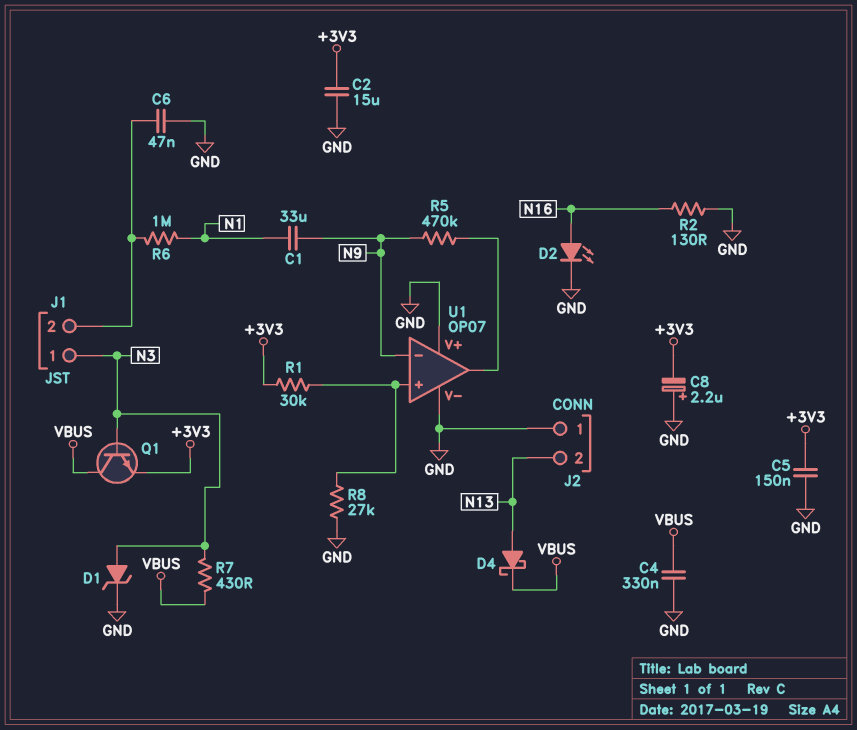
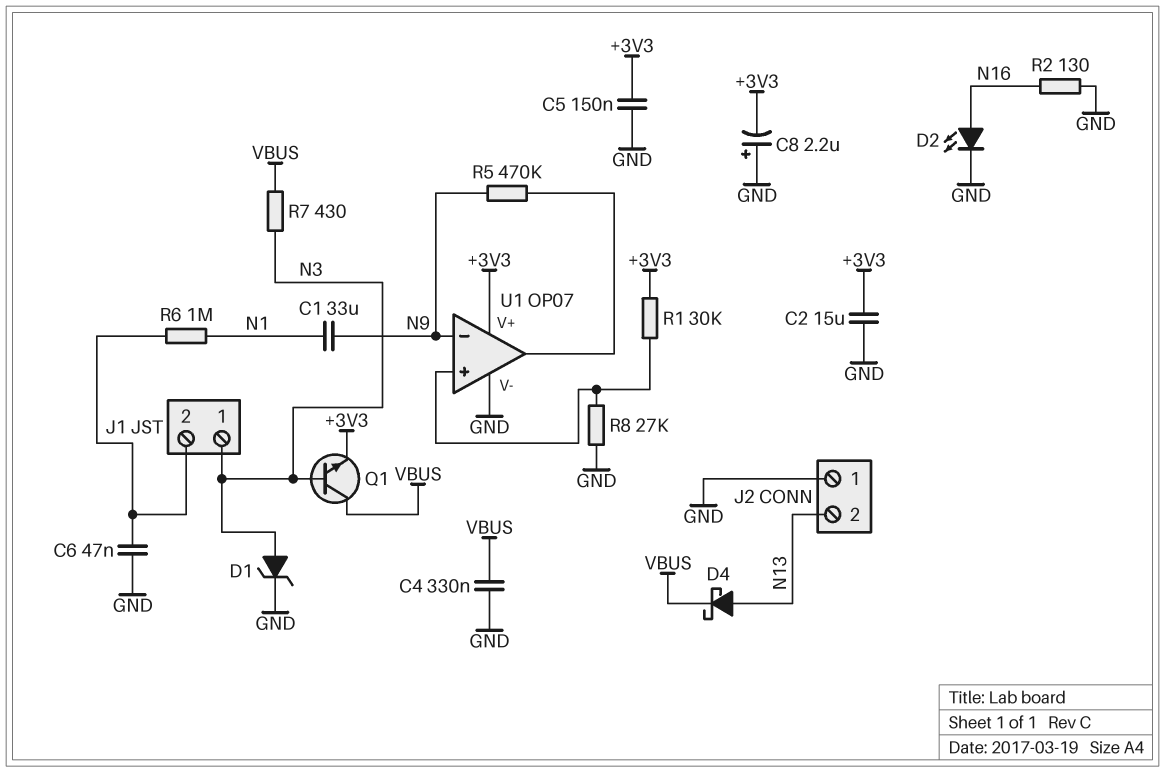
U1 pin V+: GND -> +3V3

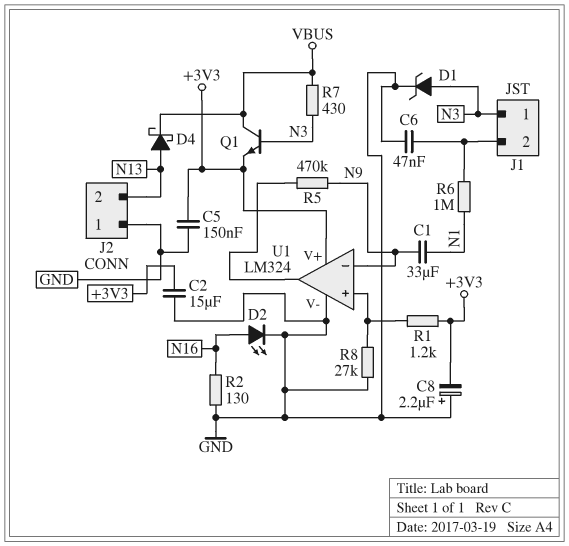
C4: 330nF (GND, VBUS) -> none
R1: 30k (+3V3, U1/in+) -> 1.2k (+3V3, U1/in+)
U1: OP07 -> LM324

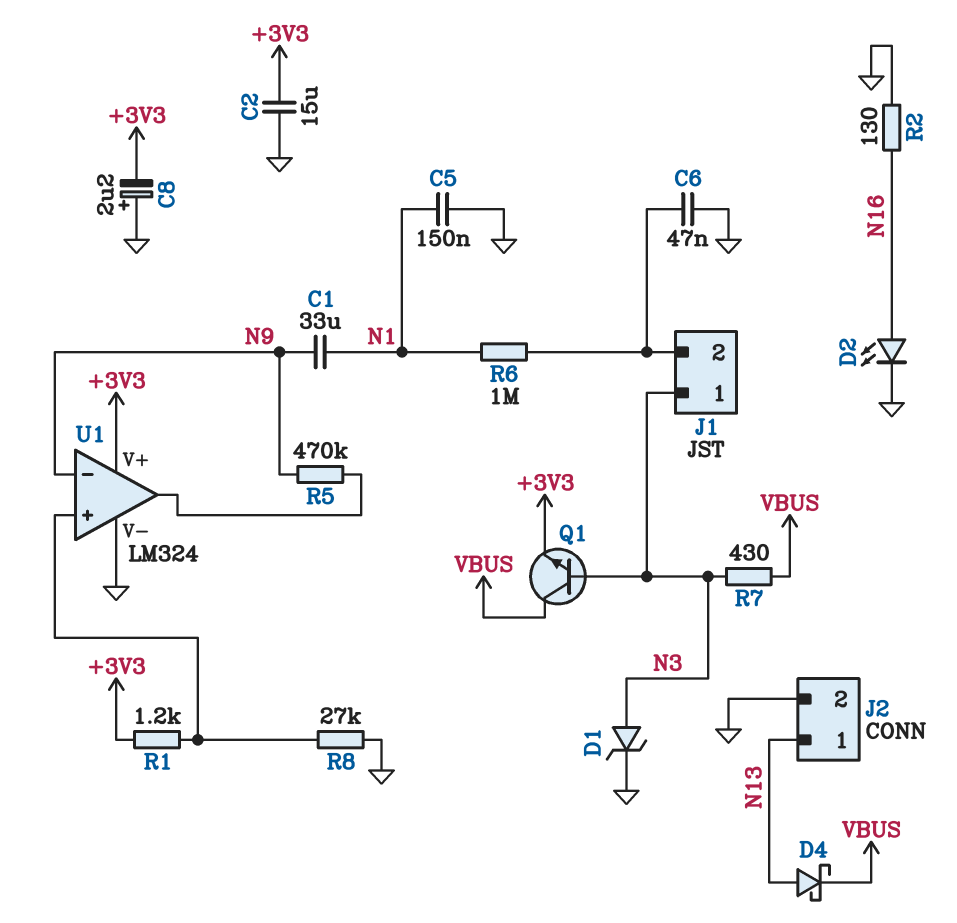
C5: 150nF (+3V3, GND) -> 150nF (GND, N1)
J2 pin 1: GND -> N13
J2 pin 2: N13 -> GND

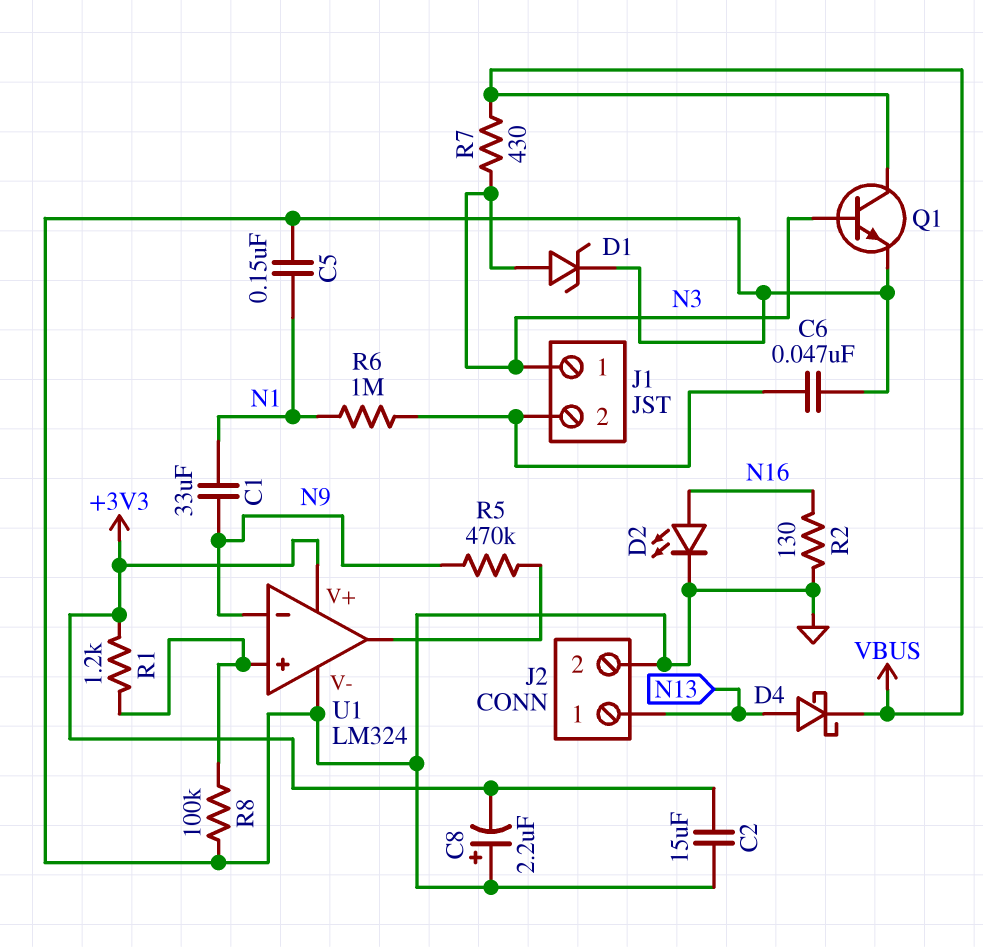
Q1: NPN (B N3, C VBUS, E +3V3) -> NPN (B N3, C VBUS, E GND)
R8: 27k (GND, U1/in+) -> 100k (GND, U1/in+)

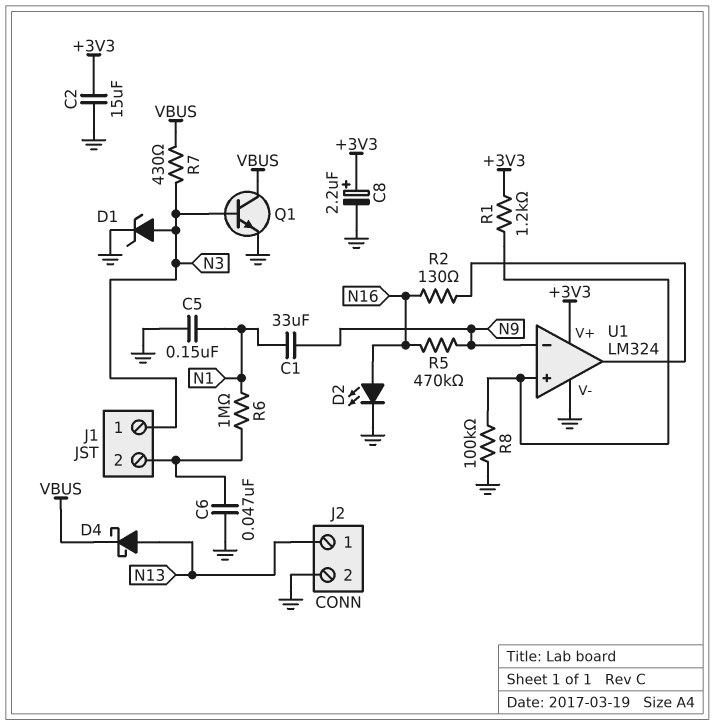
C8: 2.2uF (plus GND, minus +3V3) -> 2.2uF (plus +3V3, minus GND)
R2: 130 (GND, N16) -> 130 (N16, U1/out)
R5: 470k (N9, U1/out) -> 470k (N9, N16)

